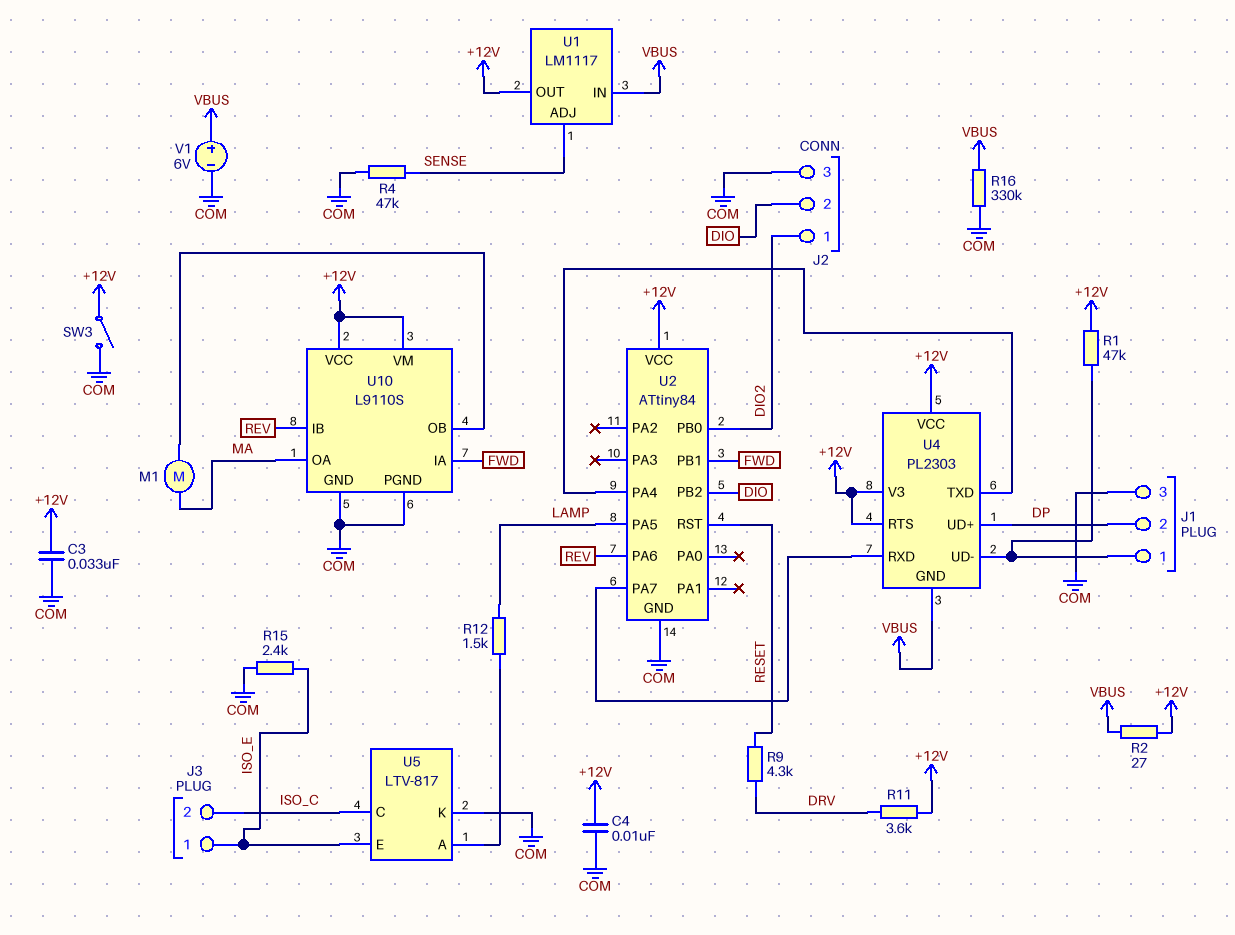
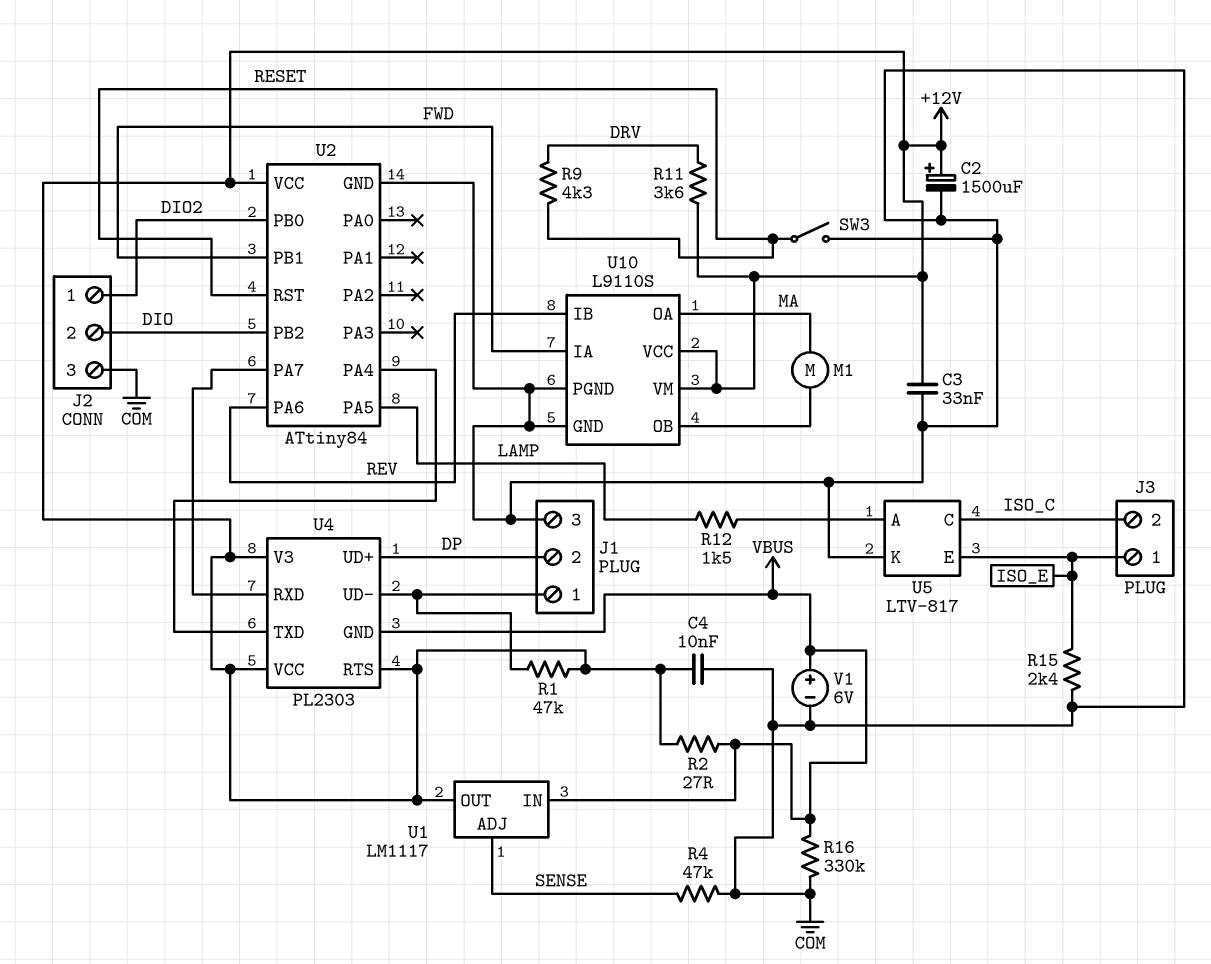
C2: none -> 1500uF (plus +12V, minus COM)
SW3: switch (+12V, COM) -> switch (COM, RESET)

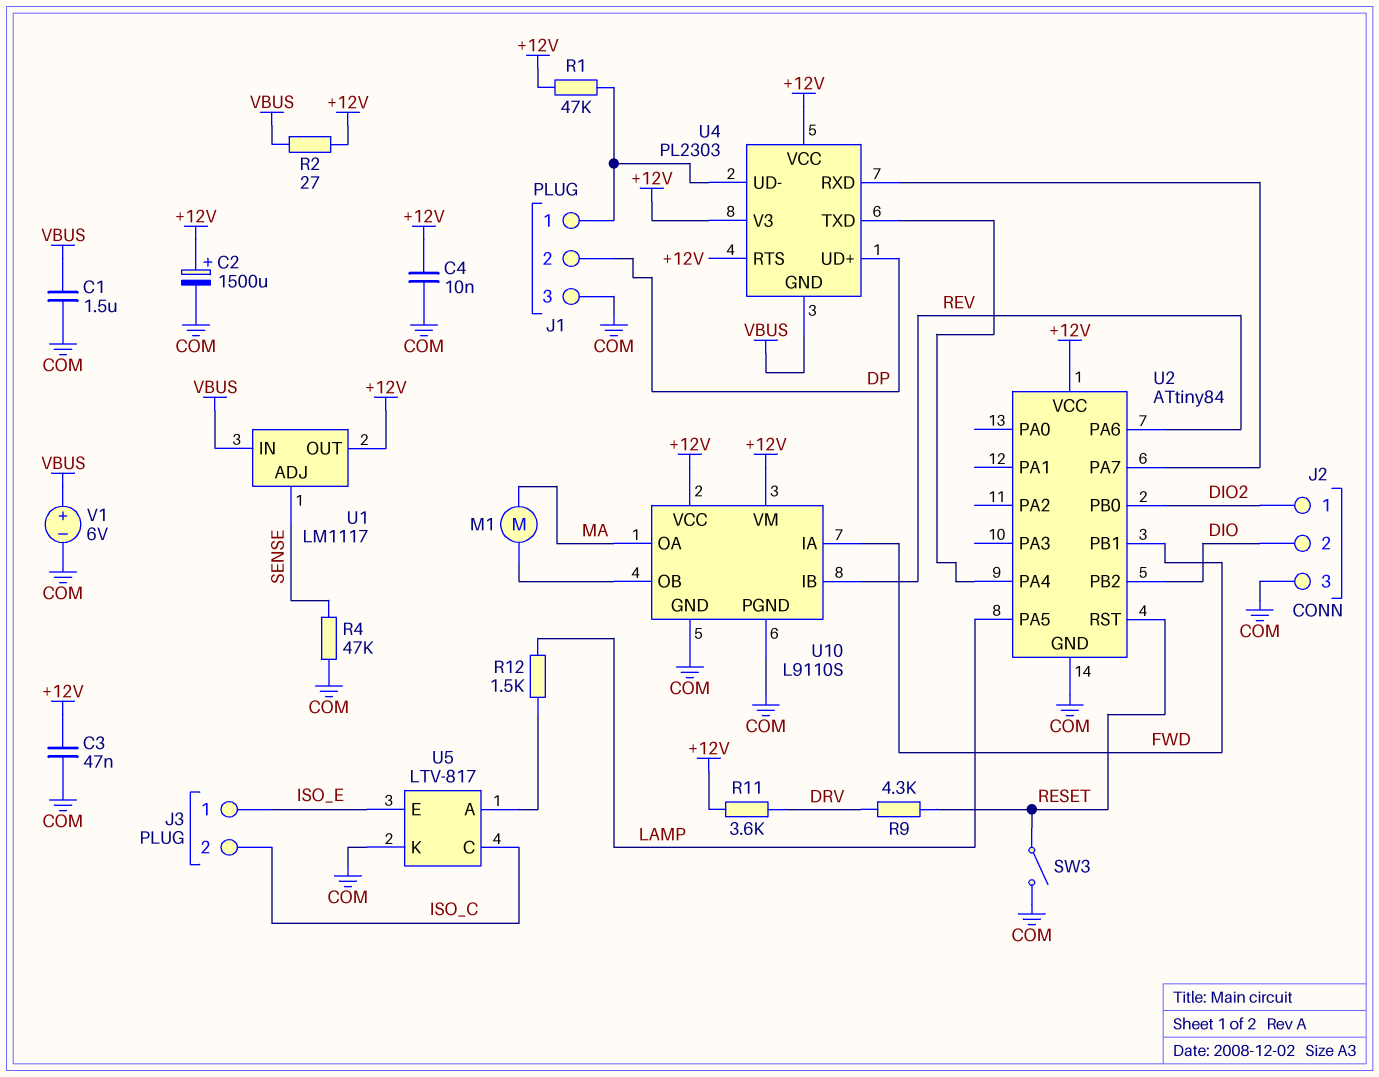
C1: none -> 1.5uF (COM, VBUS)
C3: 33nF (+12V, COM) -> 47nF (+12V, COM)
R15: 2.4k (COM, ISO_E) -> none
R16: 330k (COM, VBUS) -> none

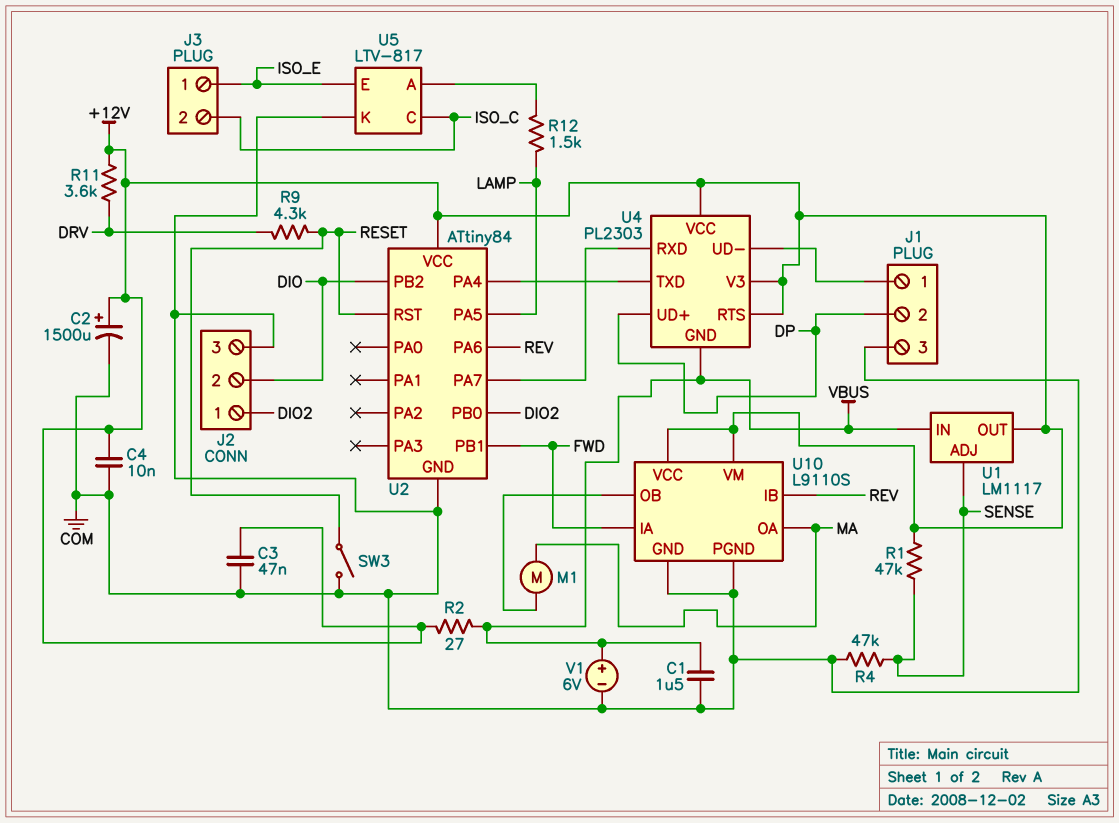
R1: 47k (+12V, J1/1) -> 47k (+12V, SENSE)

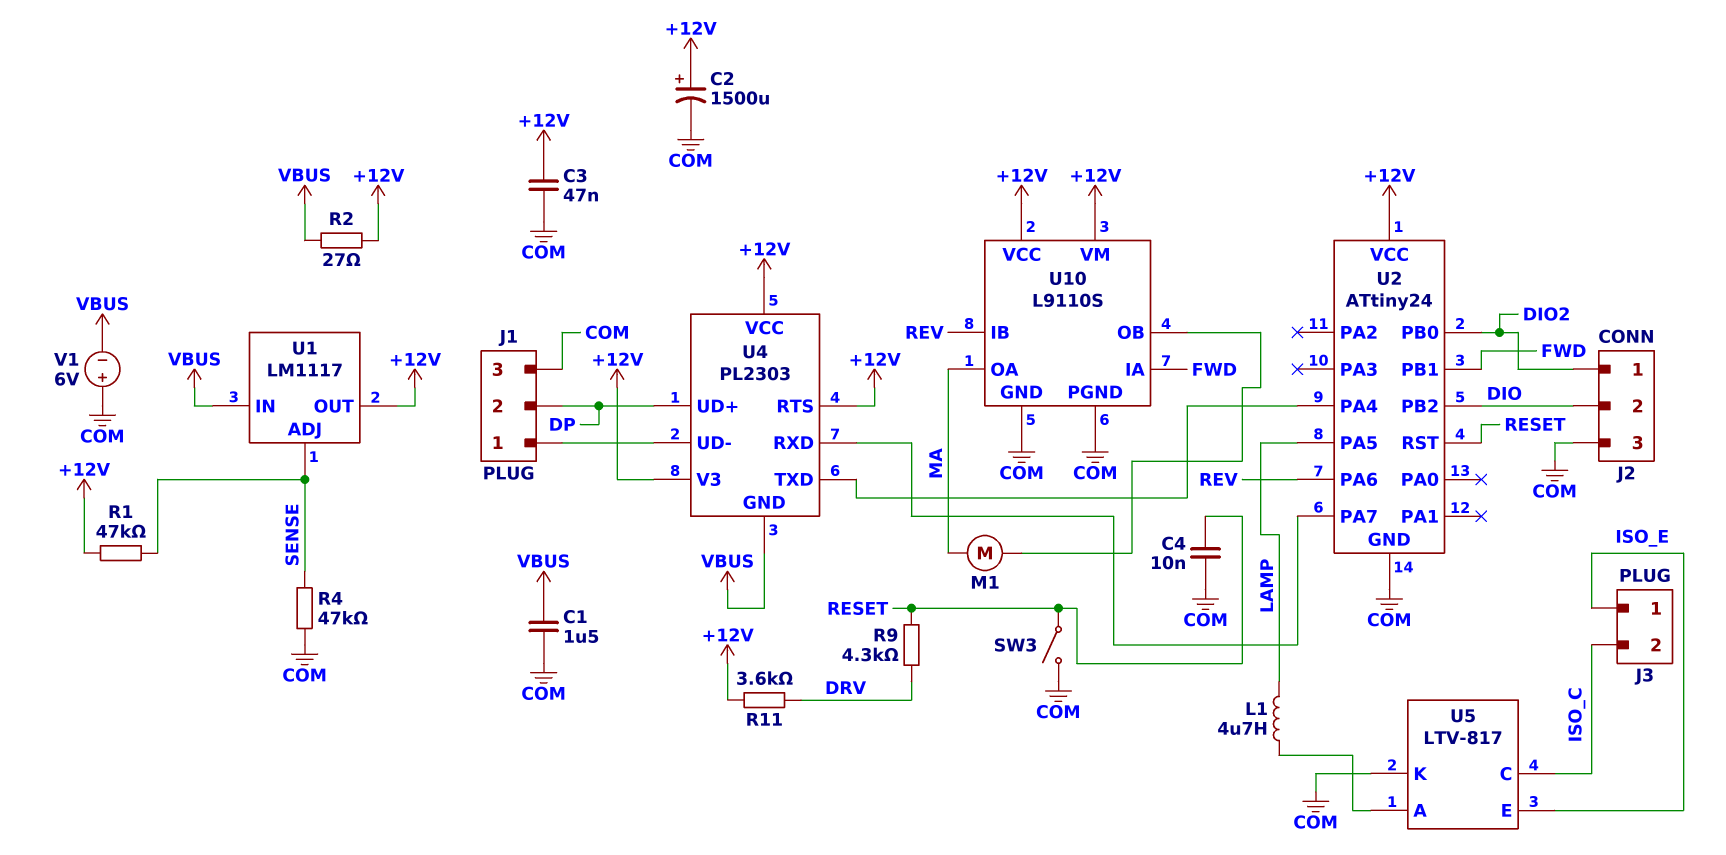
C4: 10nF (+12V, COM) -> 10nF (COM, RESET)
L1: none -> 4.7uH (LAMP, U5/A)
R12: 1.5k (LAMP, U5/A) -> none
U2: ATtiny84 -> ATtiny24
V1: 6V (plus VBUS, minus COM) -> 6V (plus COM, minus VBUS)

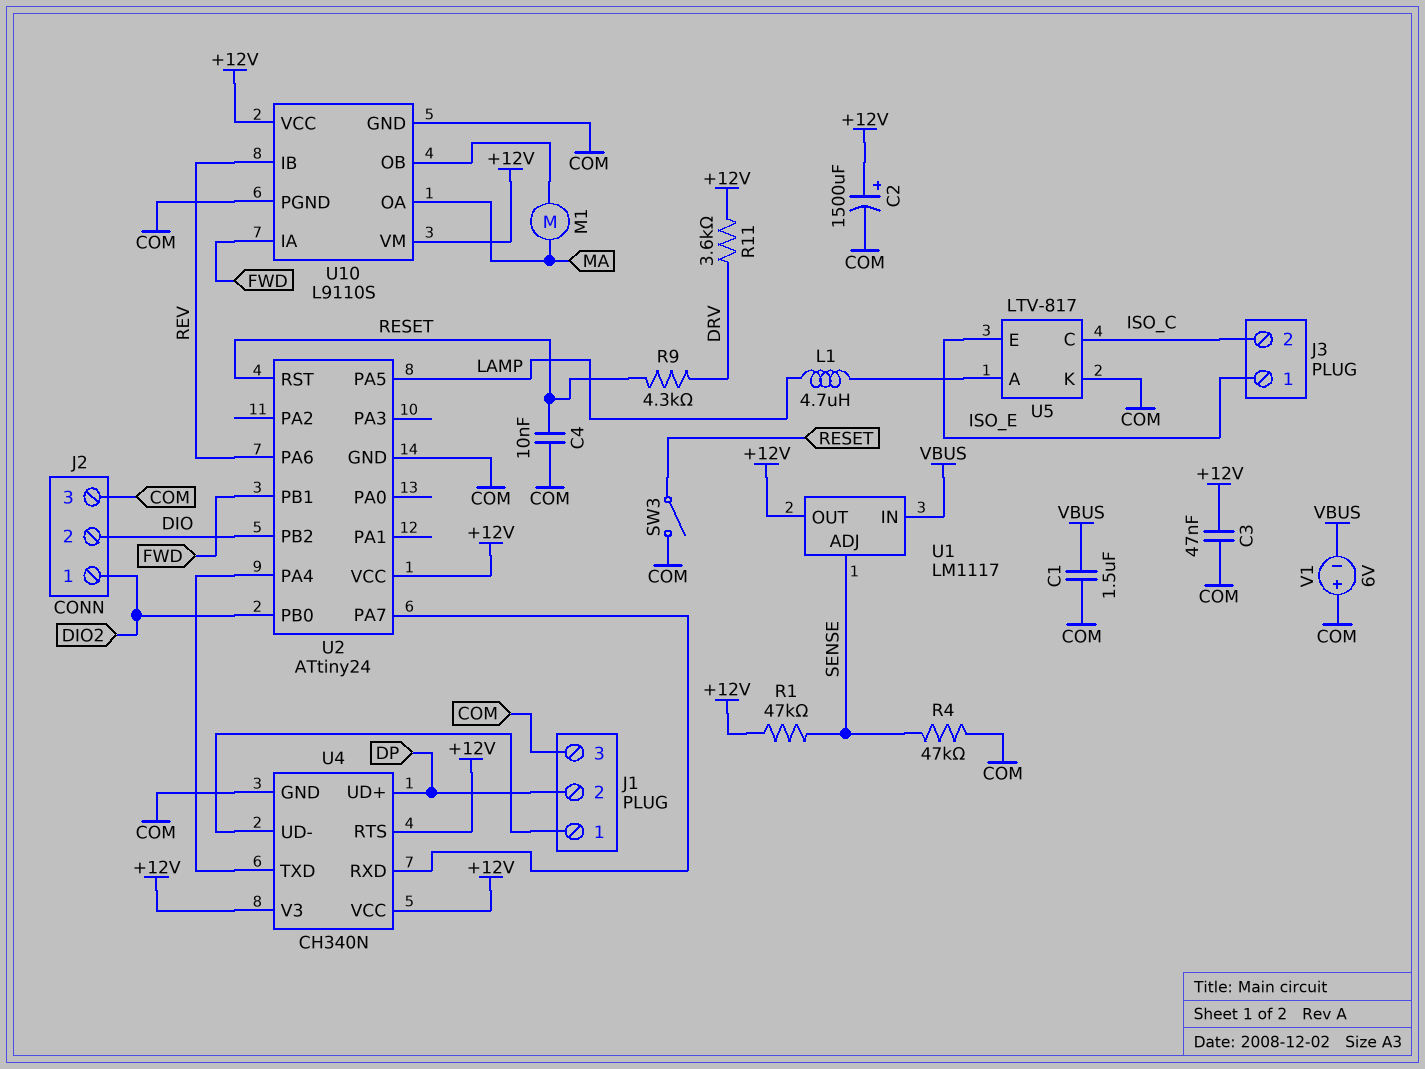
R2: 27 (+12V, VBUS) -> none
U4: PL2303 -> CH340N
U4 pin GND: VBUS -> COM

